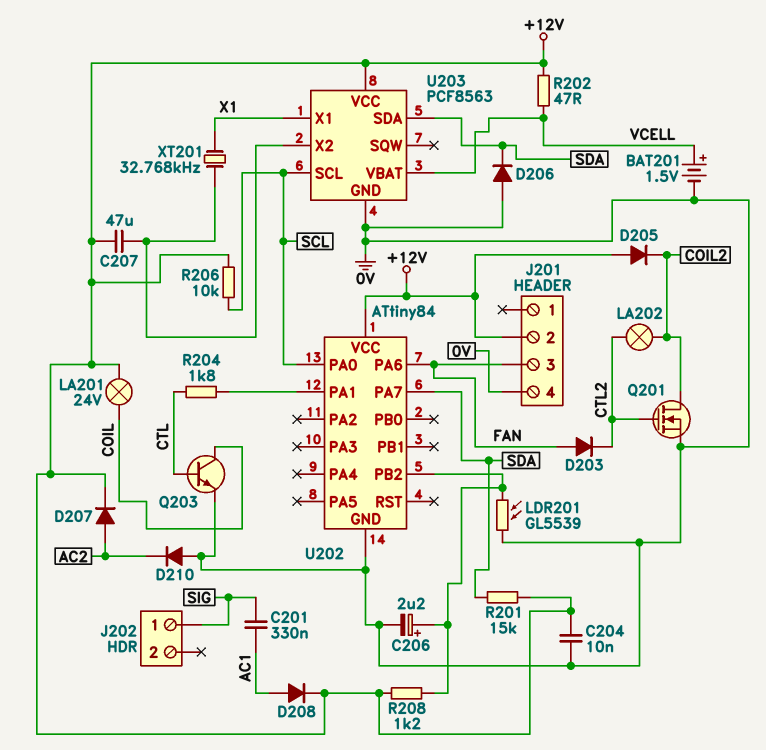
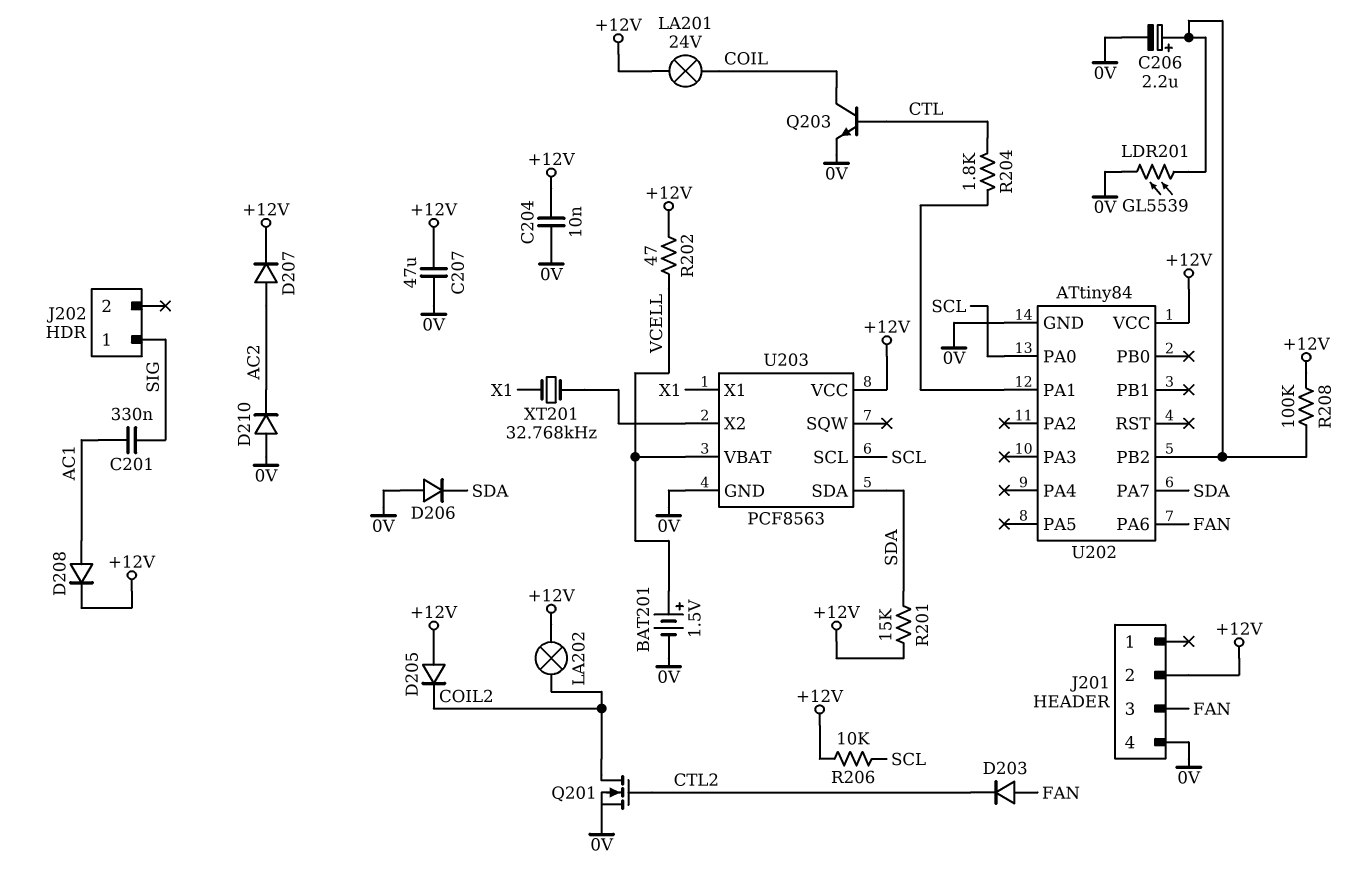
C207: 47uF (+12V, U203/X2) -> 47uF (+12V, 0V)
LA202: lamp (COIL2, CTL2) -> lamp (+12V, COIL2)
R208: 1.2k (+12V, U202/PB2) -> 100k (+12V, U202/PB2)

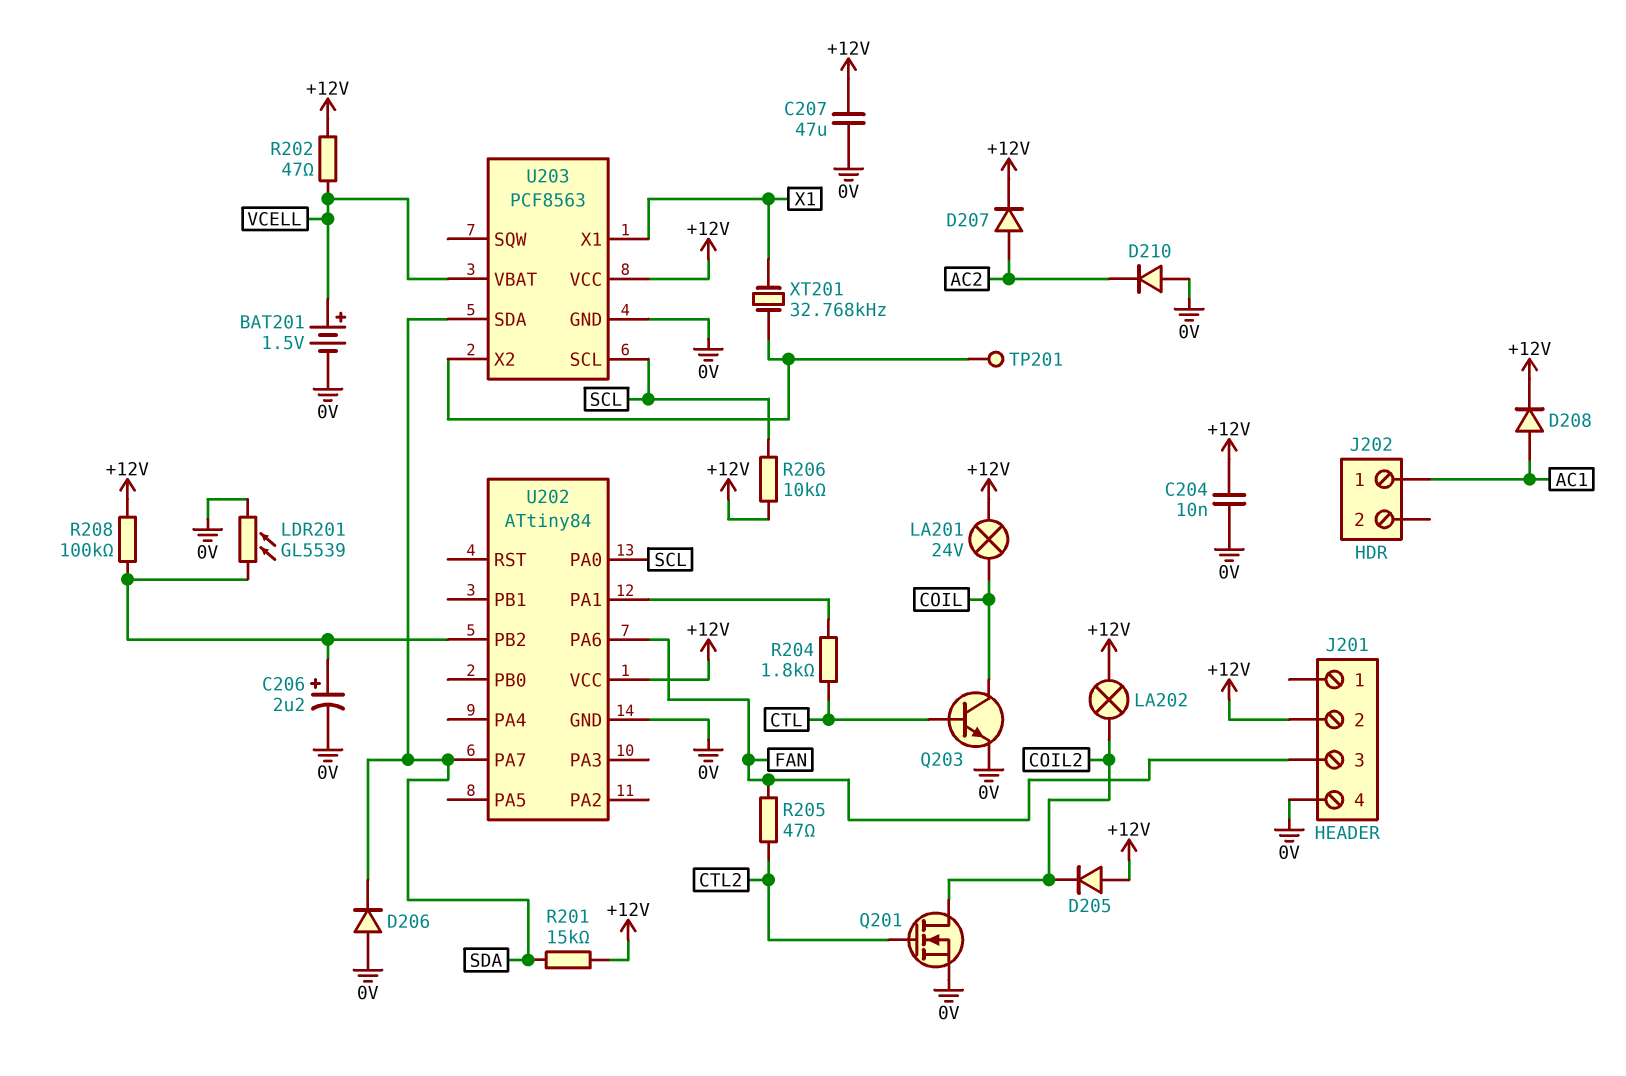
C201: 330nF (AC1, SIG) -> none
D203: diode (A FAN, K CTL2) -> none
J202 pin 1: SIG -> AC1
R205: none -> 47 (CTL2, FAN)
TP201: none -> test point (U203/X2)

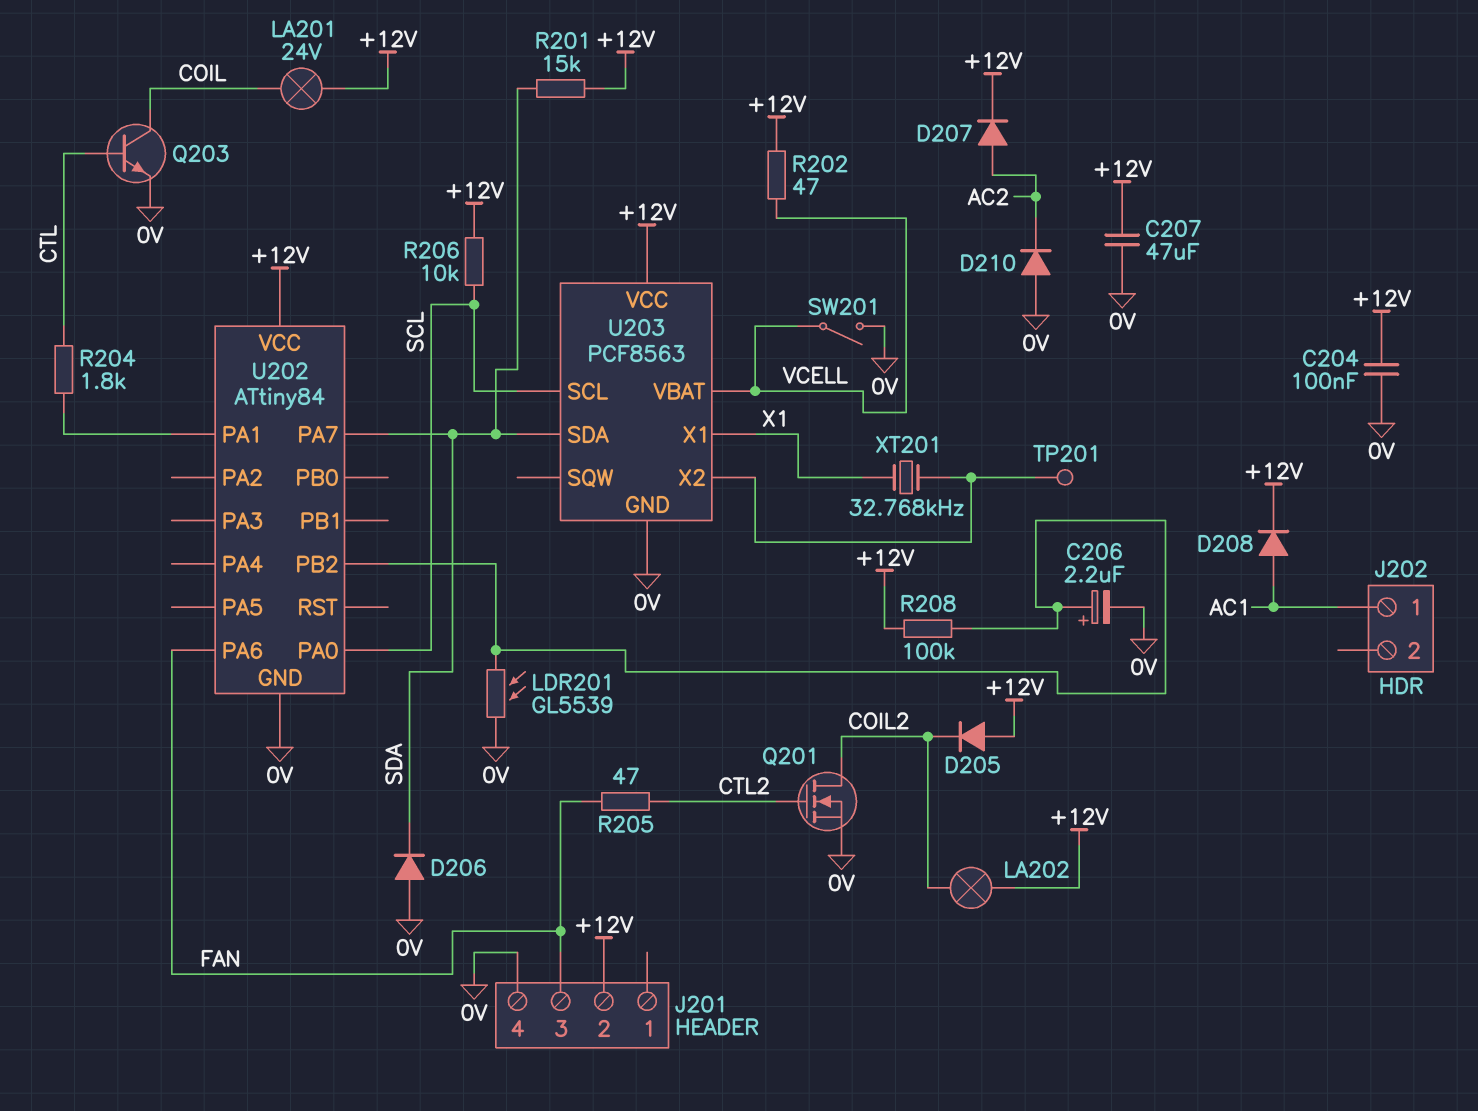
BAT201: 1.5V (plus VCELL, minus 0V) -> none
C204: 10nF (+12V, 0V) -> 100nF (+12V, 0V)
SW201: none -> switch (0V, VCELL)

